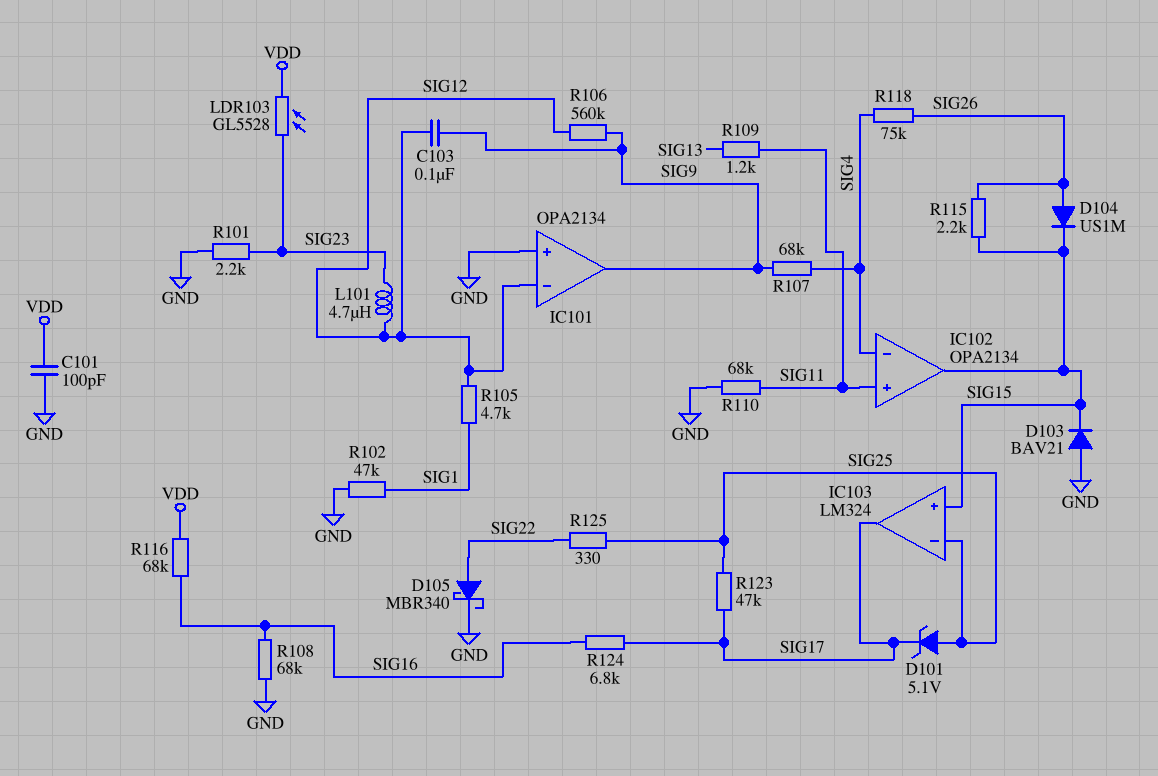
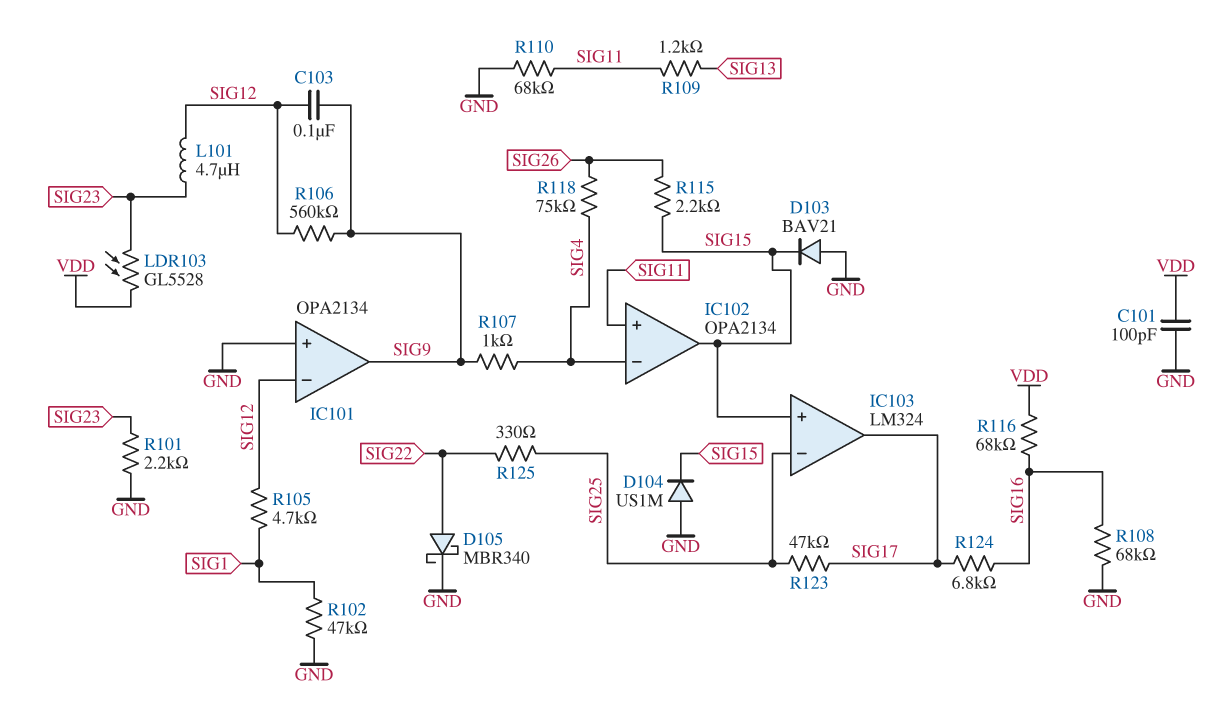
D101: zener 5.1V (A SIG25, K SIG17) -> none
D104: diode US1M (A SIG26, K SIG15) -> diode US1M (A GND, K SIG15)
R107: 68k (SIG4, SIG9) -> 1k (SIG4, SIG9)

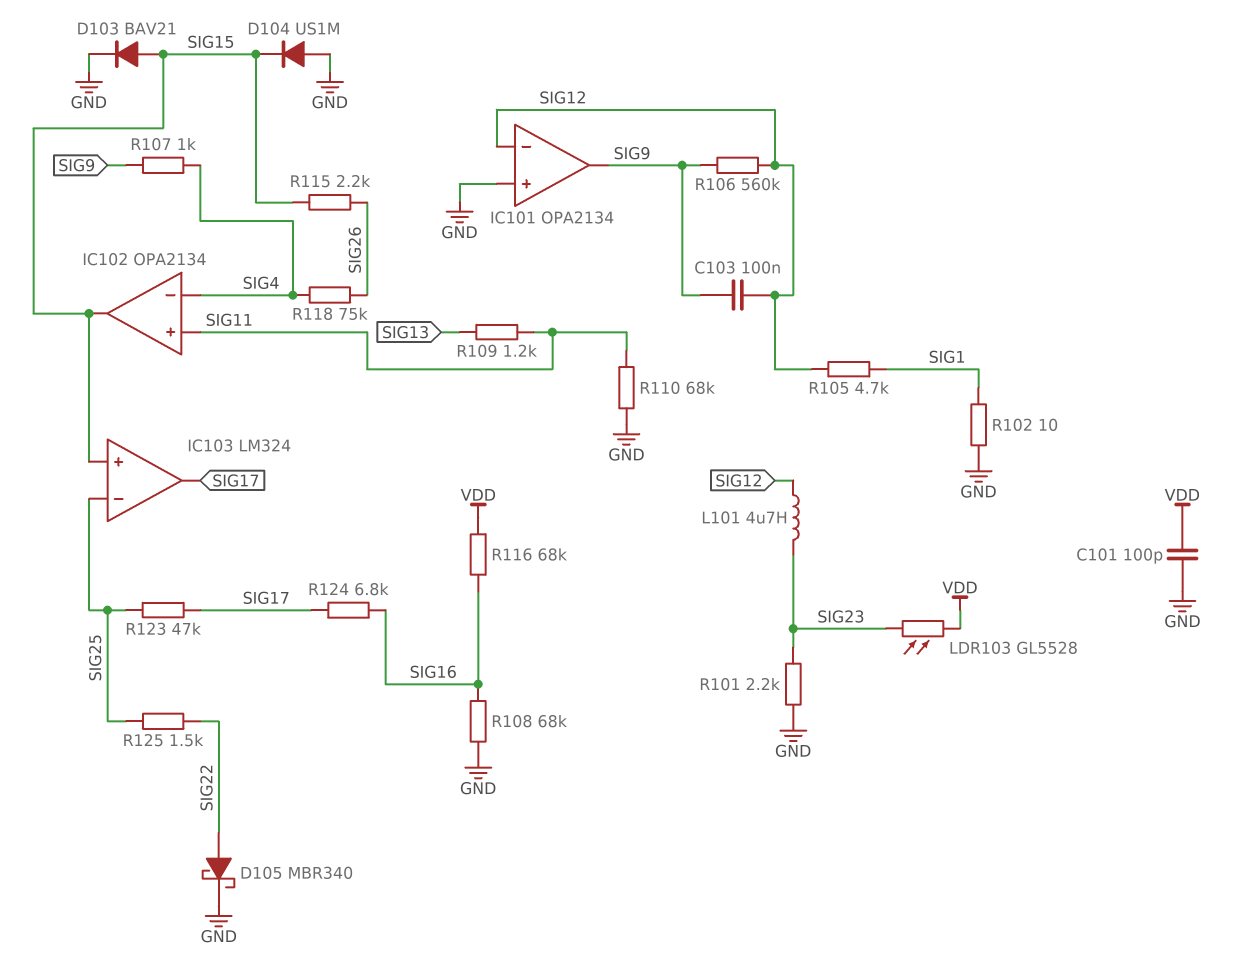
D103: diode BAV21 (A GND, K SIG15) -> diode BAV21 (A SIG15, K GND)
R102: 47k (GND, SIG1) -> 10 (GND, SIG1)
R125: 330 (SIG22, SIG25) -> 1.5k (SIG22, SIG25)

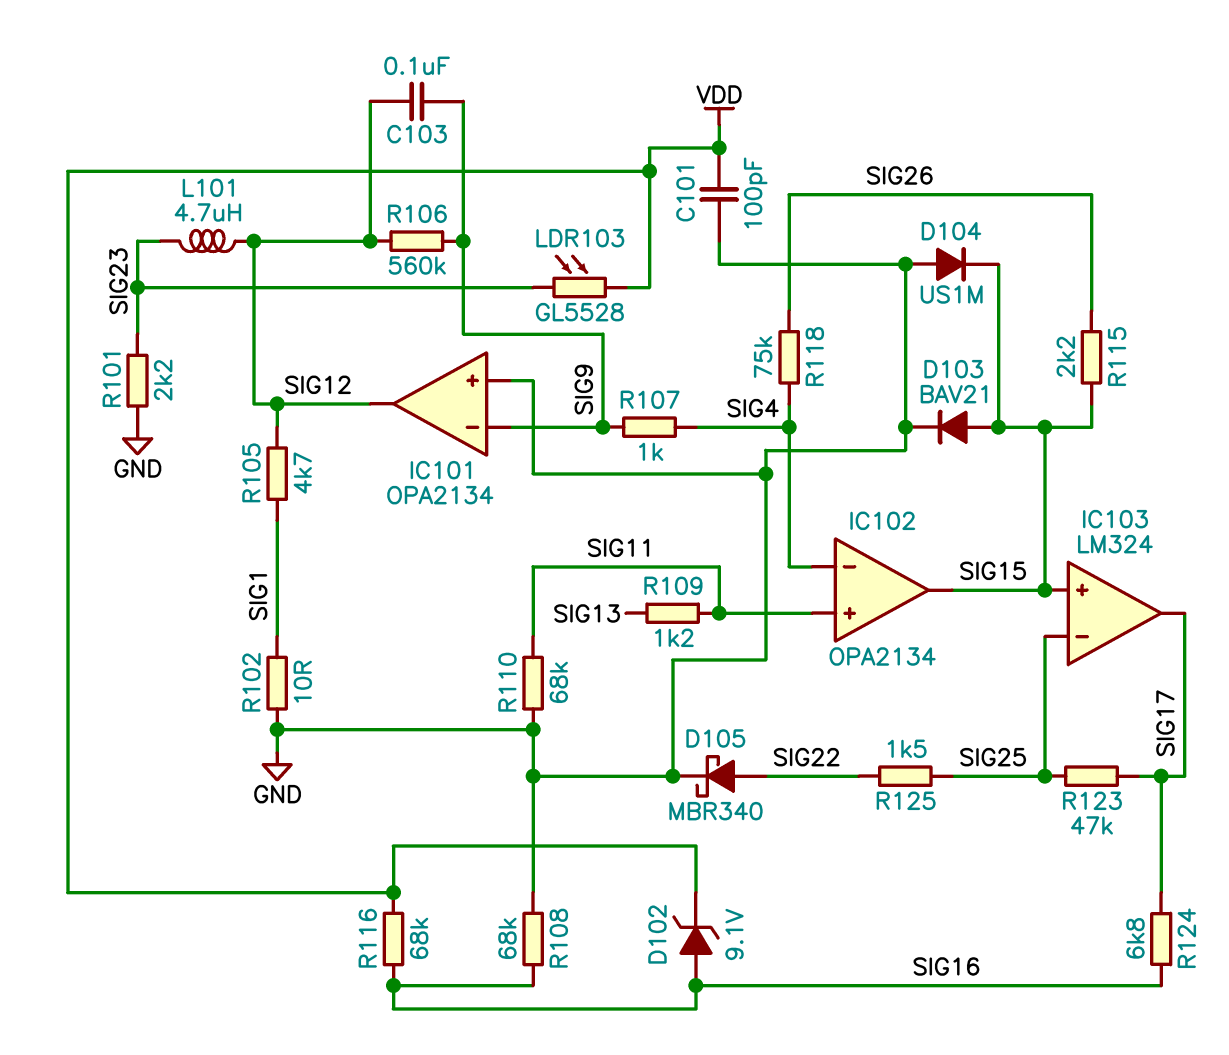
D102: none -> zener 9.1V (A SIG16, K VDD)
IC101 pin in-: SIG12 -> SIG9
IC101 pin out: SIG9 -> SIG12

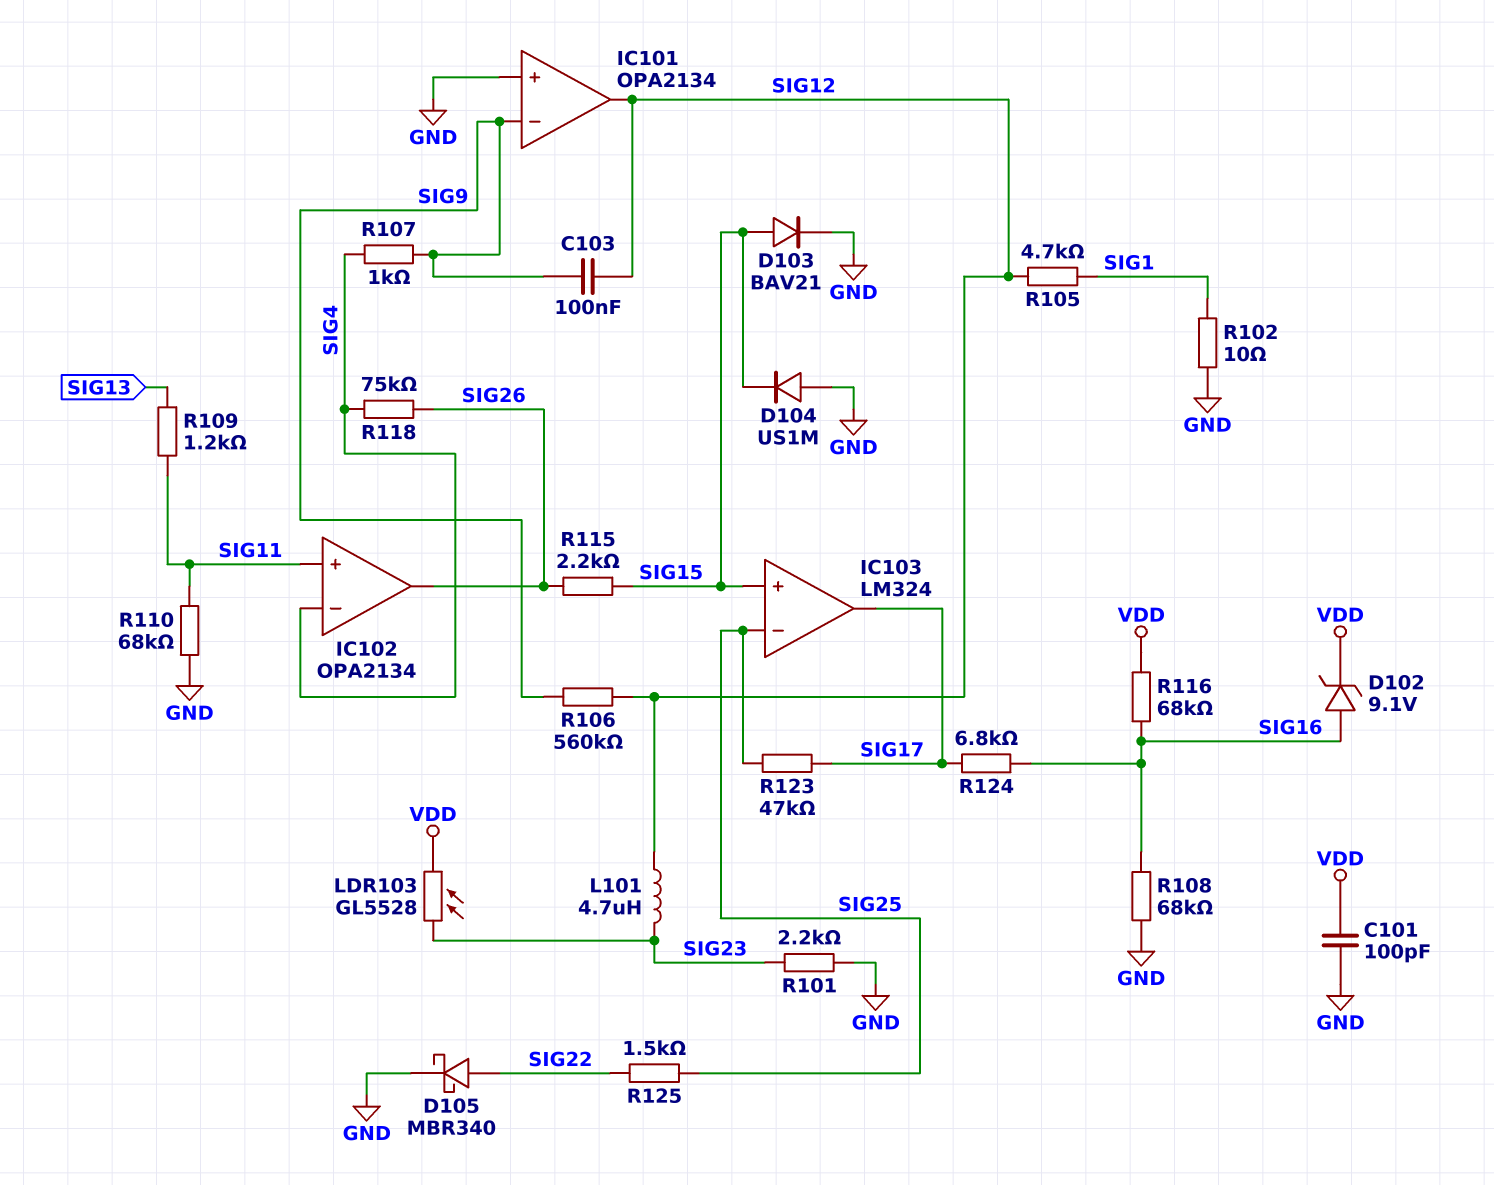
IC102 pin out: SIG15 -> SIG26

